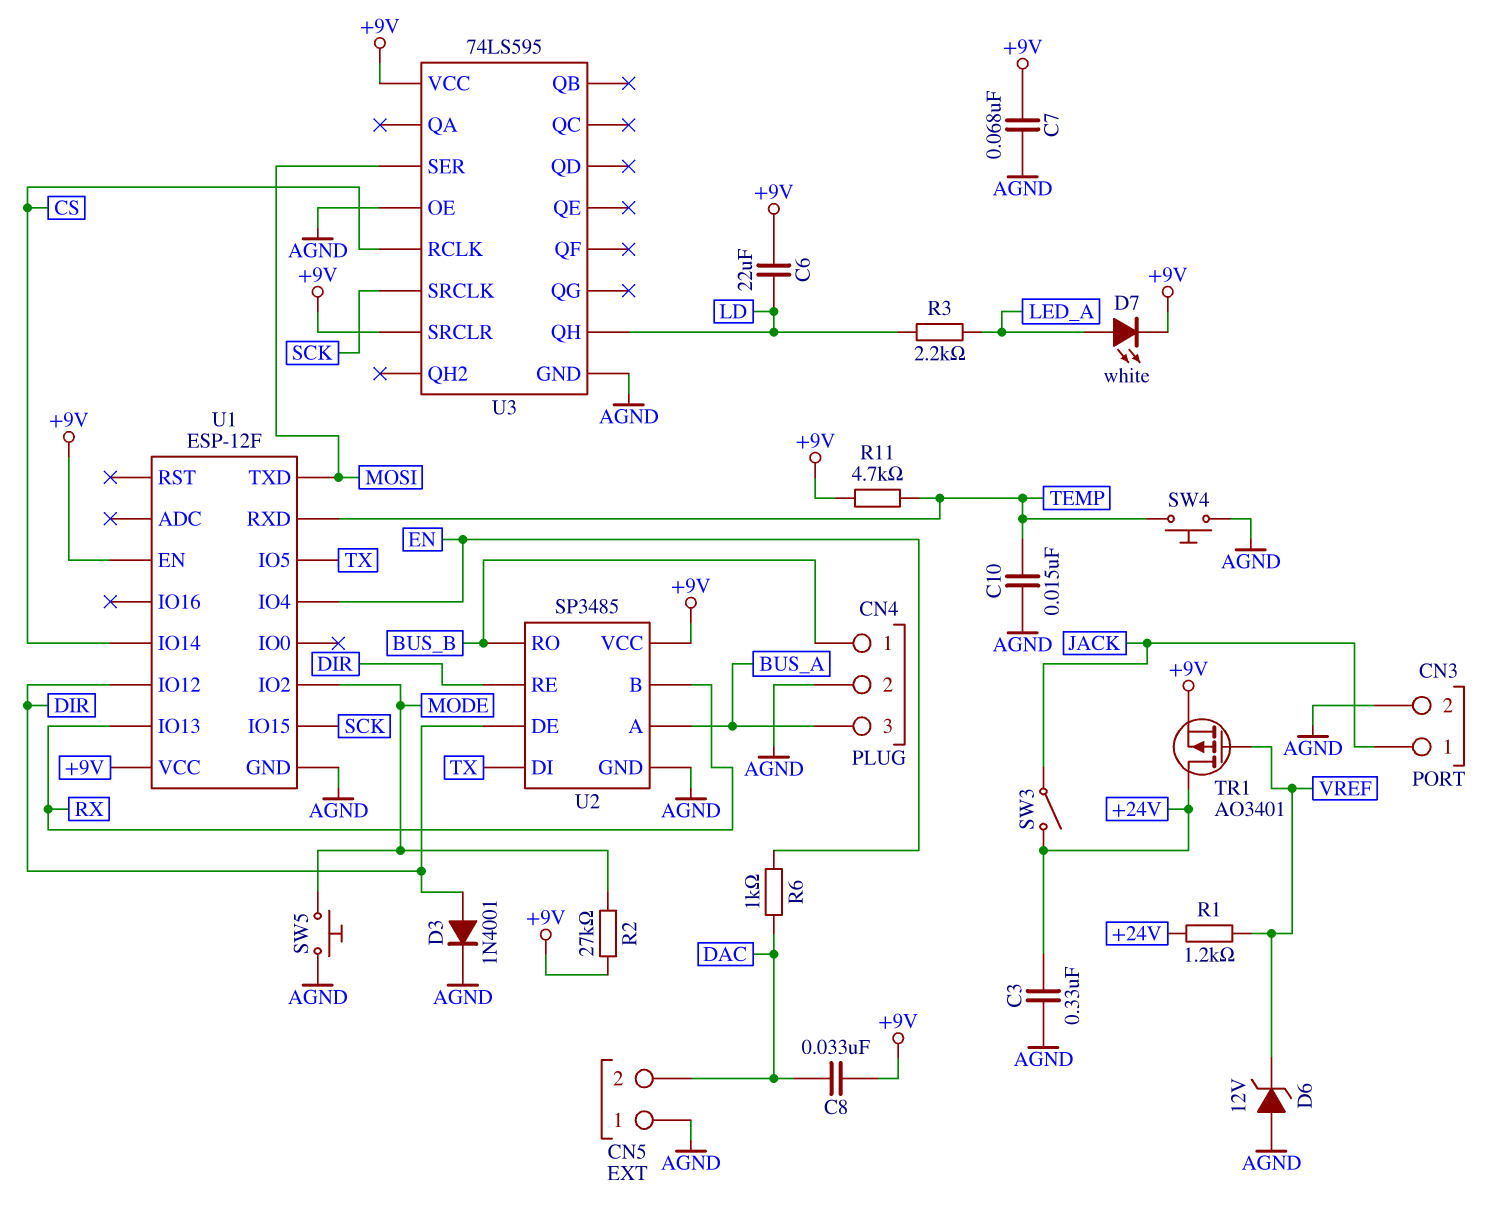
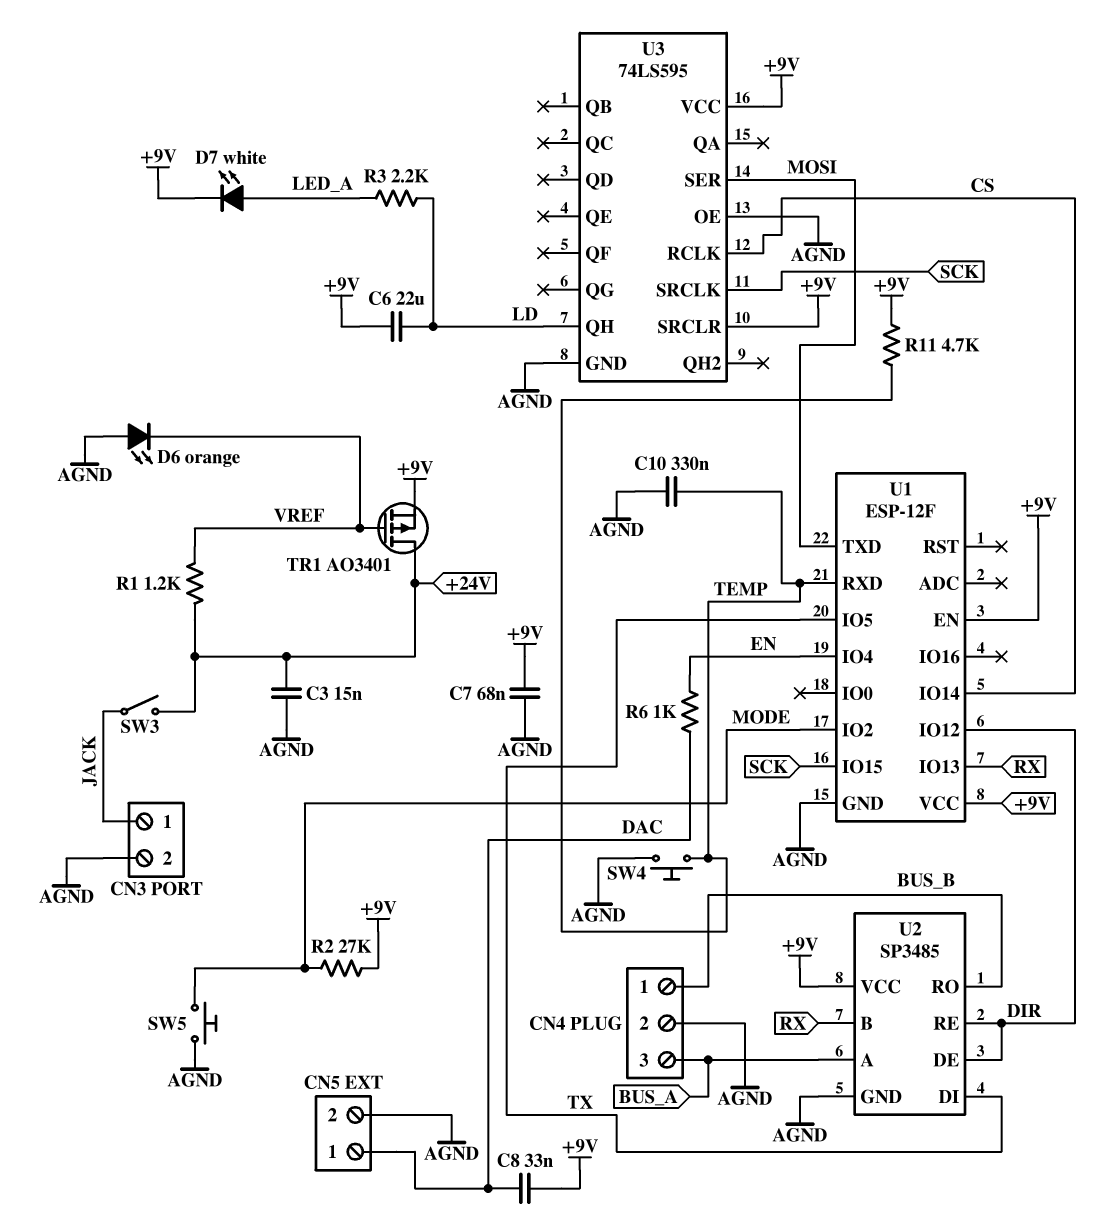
C3: 330nF (+24V, AGND) -> 15nF (+24V, AGND)
C10: 15nF (AGND, TEMP) -> 330nF (AGND, TEMP)
CN5 pin 1: AGND -> DAC
CN5 pin 2: DAC -> AGND
D3: diode 1N4001 (A DIR, K AGND) -> none
D6: zener 12V (A AGND, K VREF) -> LED orange (A AGND, K VREF)

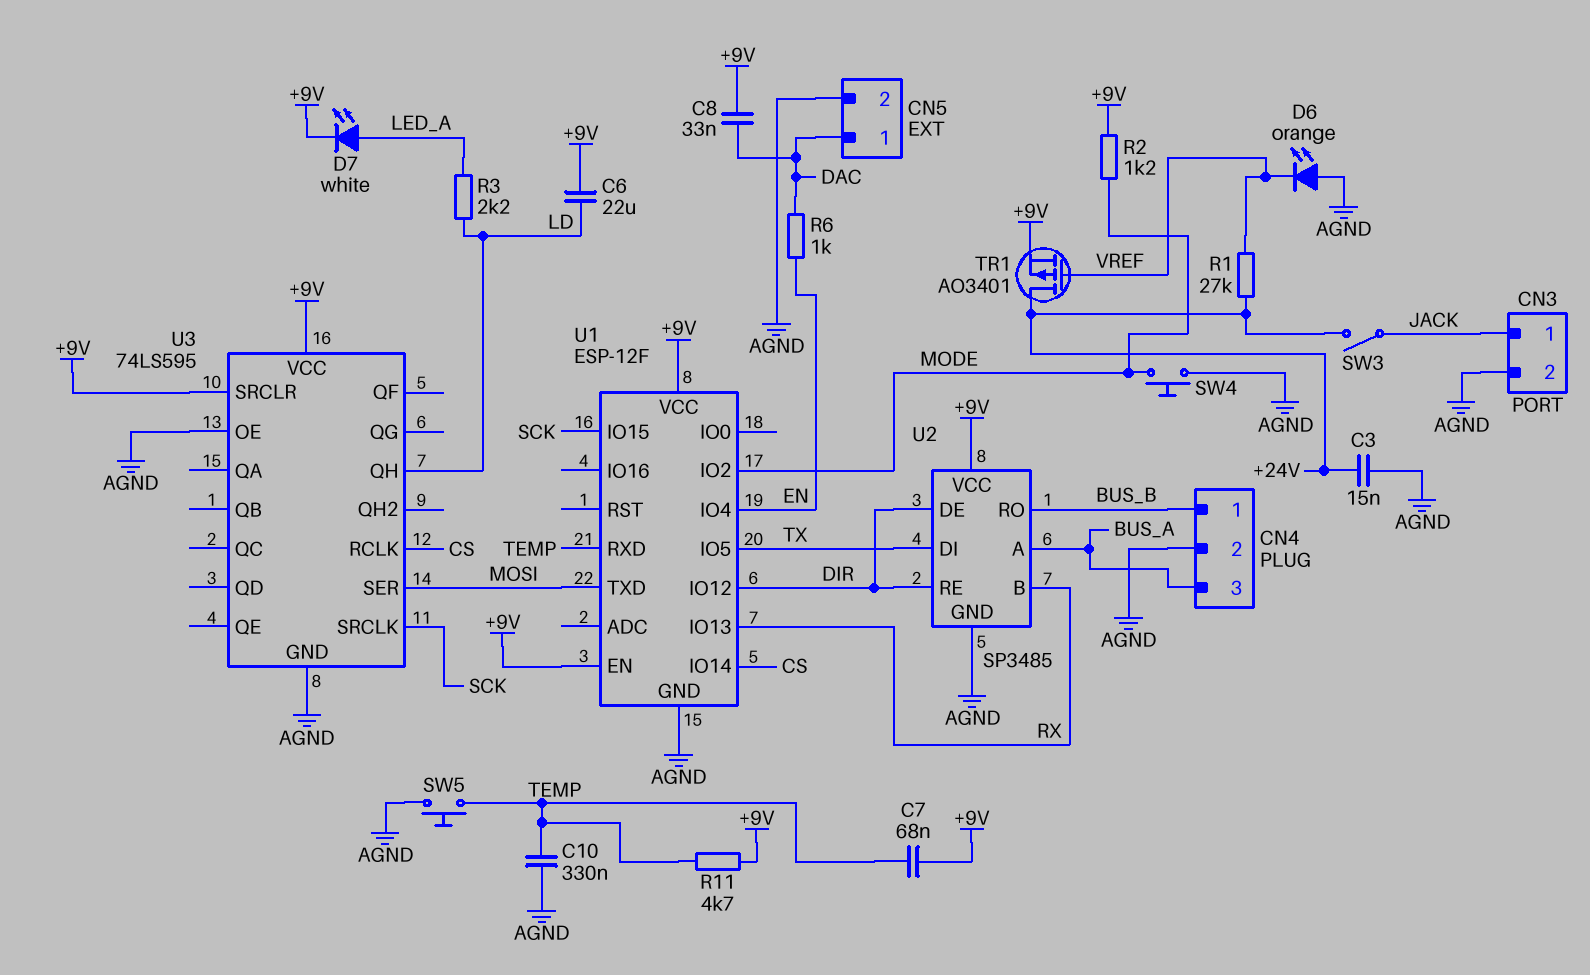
C7: 68nF (+9V, AGND) -> 68nF (+9V, TEMP)
R1: 1.2k (+24V, VREF) -> 27k (+24V, VREF)
R2: 27k (+9V, MODE) -> 1.2k (+9V, MODE)
SW4: button (AGND, TEMP) -> button (AGND, MODE)
SW5: button (AGND, MODE) -> button (AGND, TEMP)

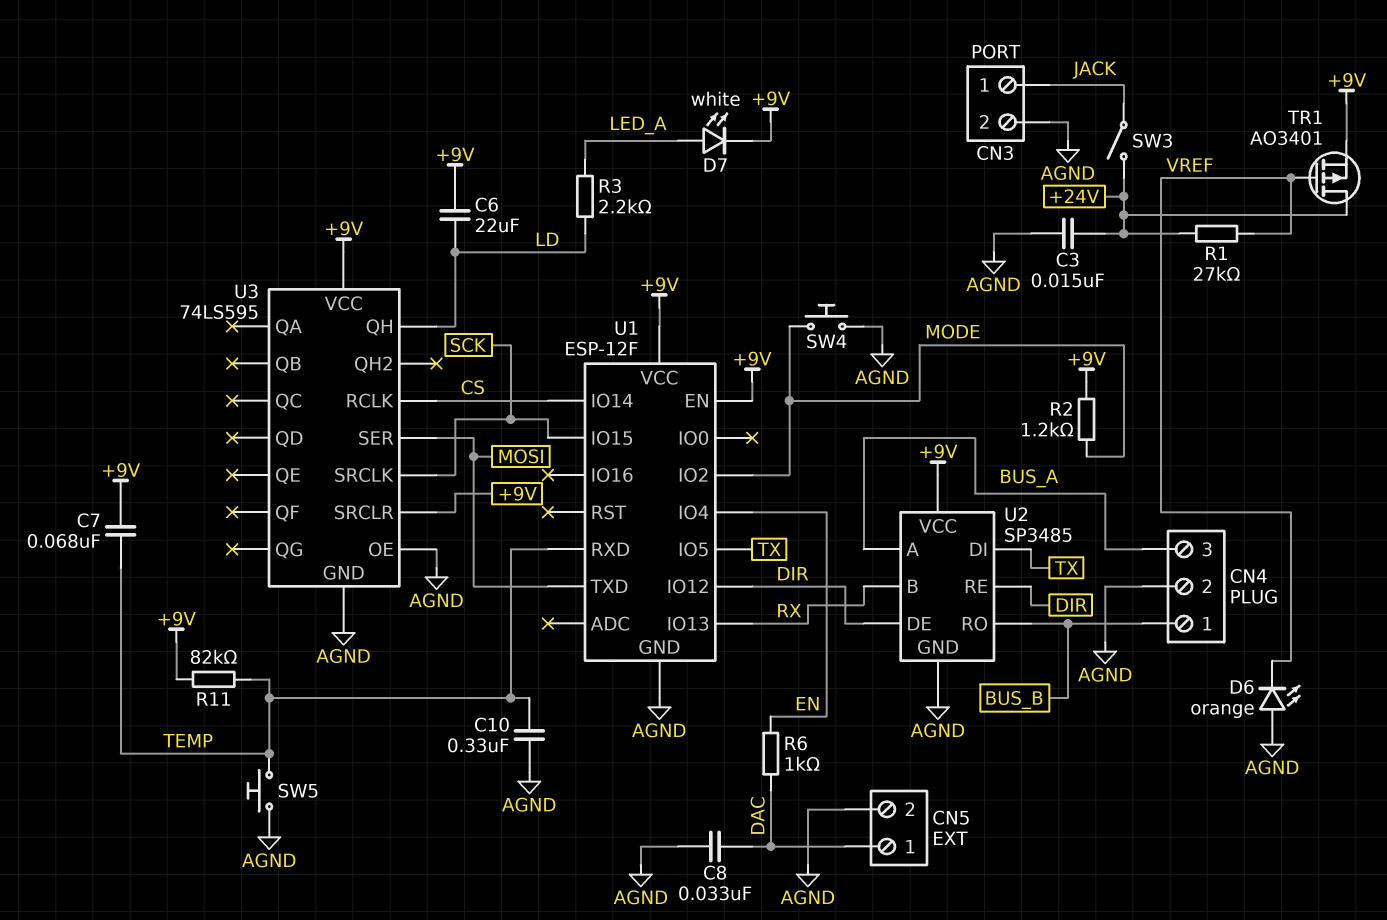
C8: 33nF (+9V, DAC) -> 33nF (AGND, DAC)
R11: 4.7k (+9V, TEMP) -> 82k (+9V, TEMP)

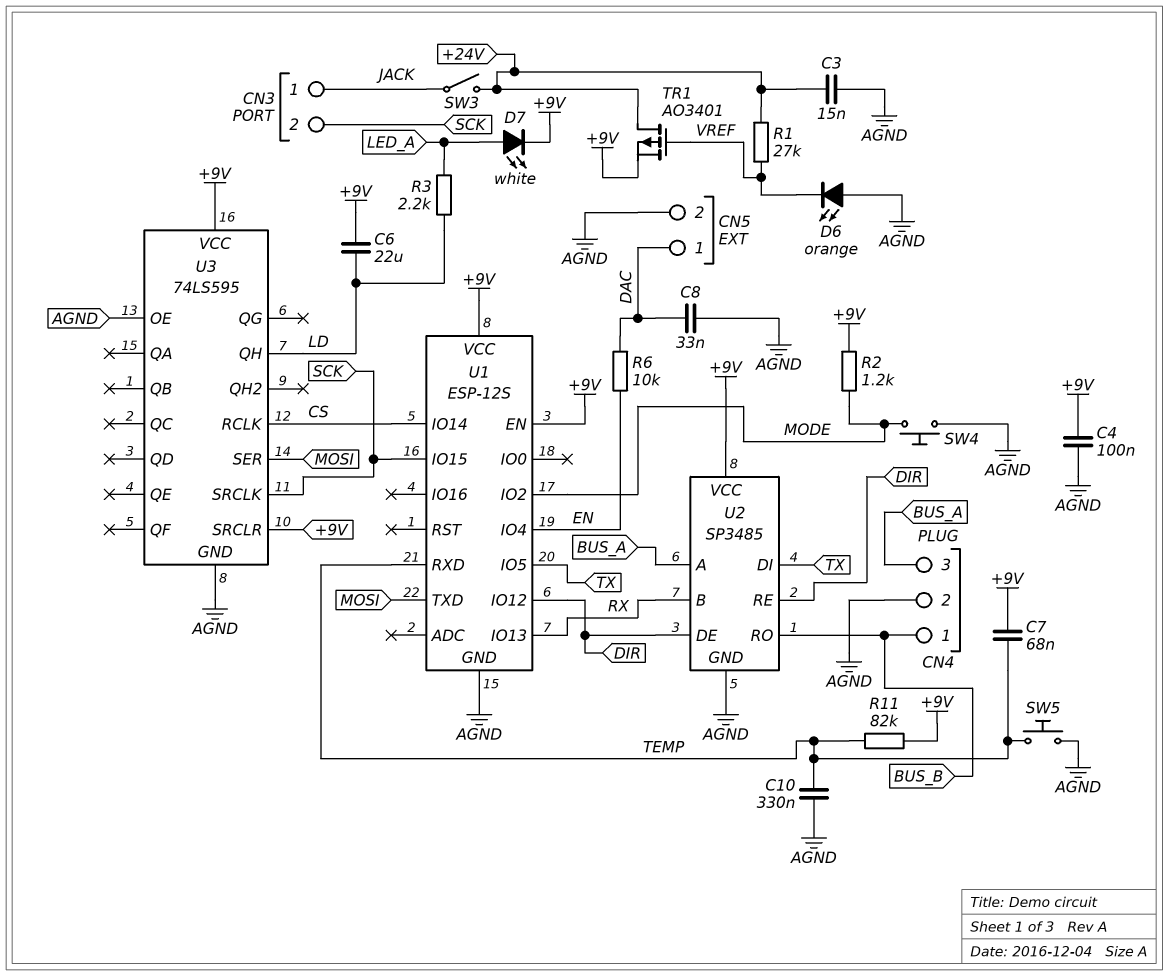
C4: none -> 100nF (+9V, AGND)
CN3 pin 2: AGND -> SCK
R6: 1k (DAC, EN) -> 10k (DAC, EN)
U1: ESP-12F -> ESP-12S

